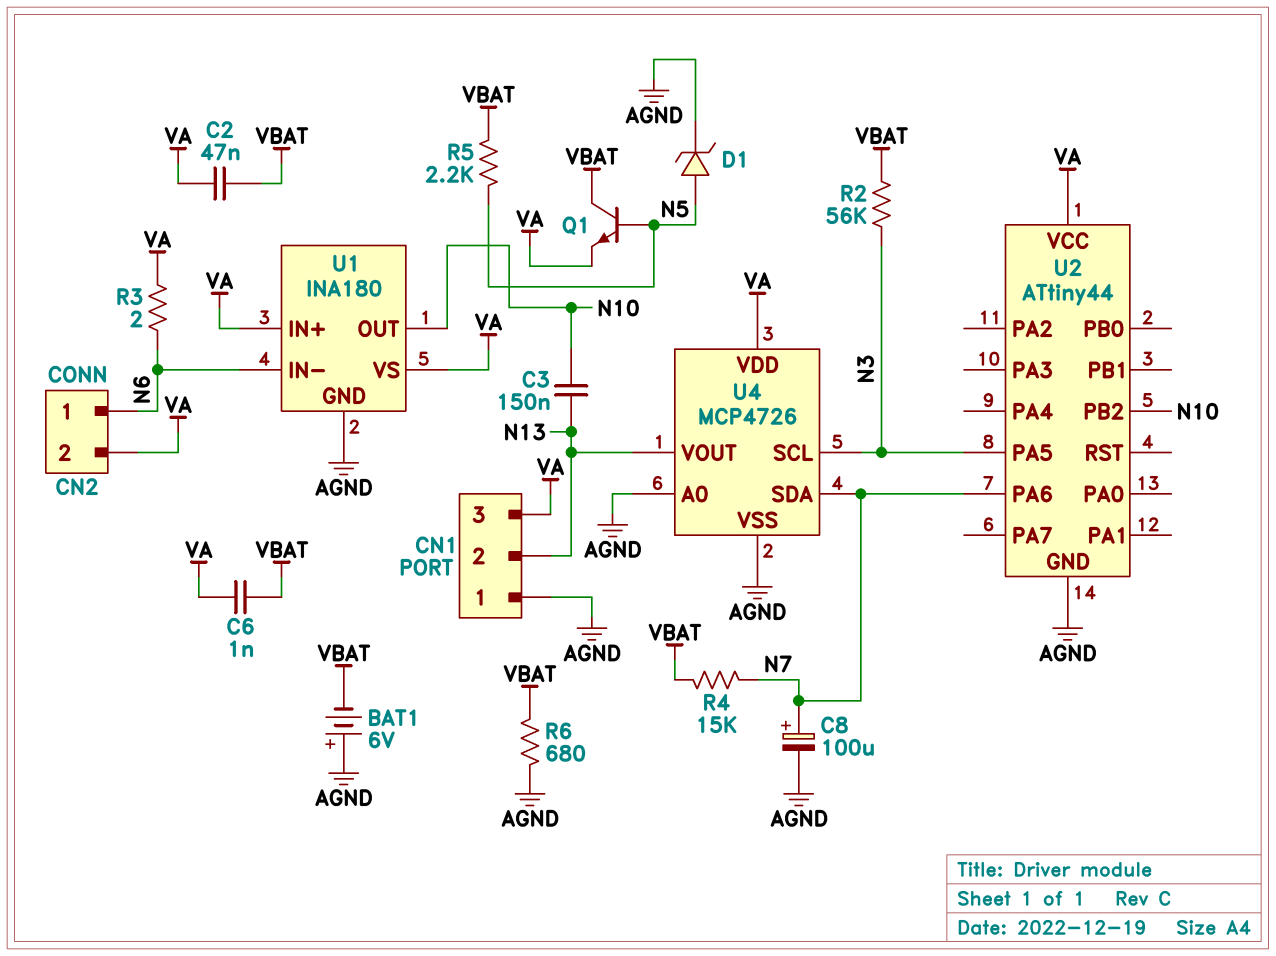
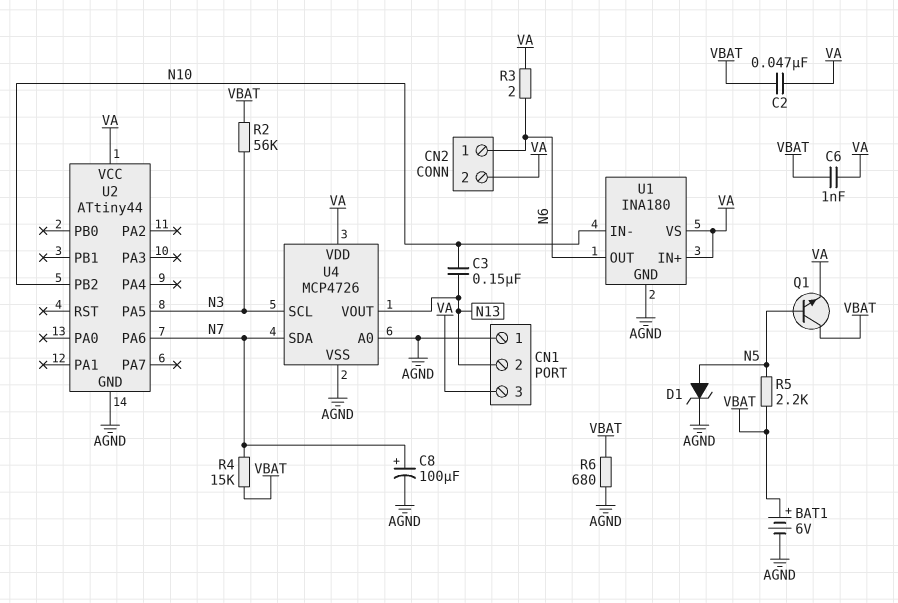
BAT1: 6V (plus AGND, minus VBAT) -> 6V (plus VBAT, minus AGND)
U1 pin IN-: N6 -> N10
U1 pin OUT: N10 -> N6

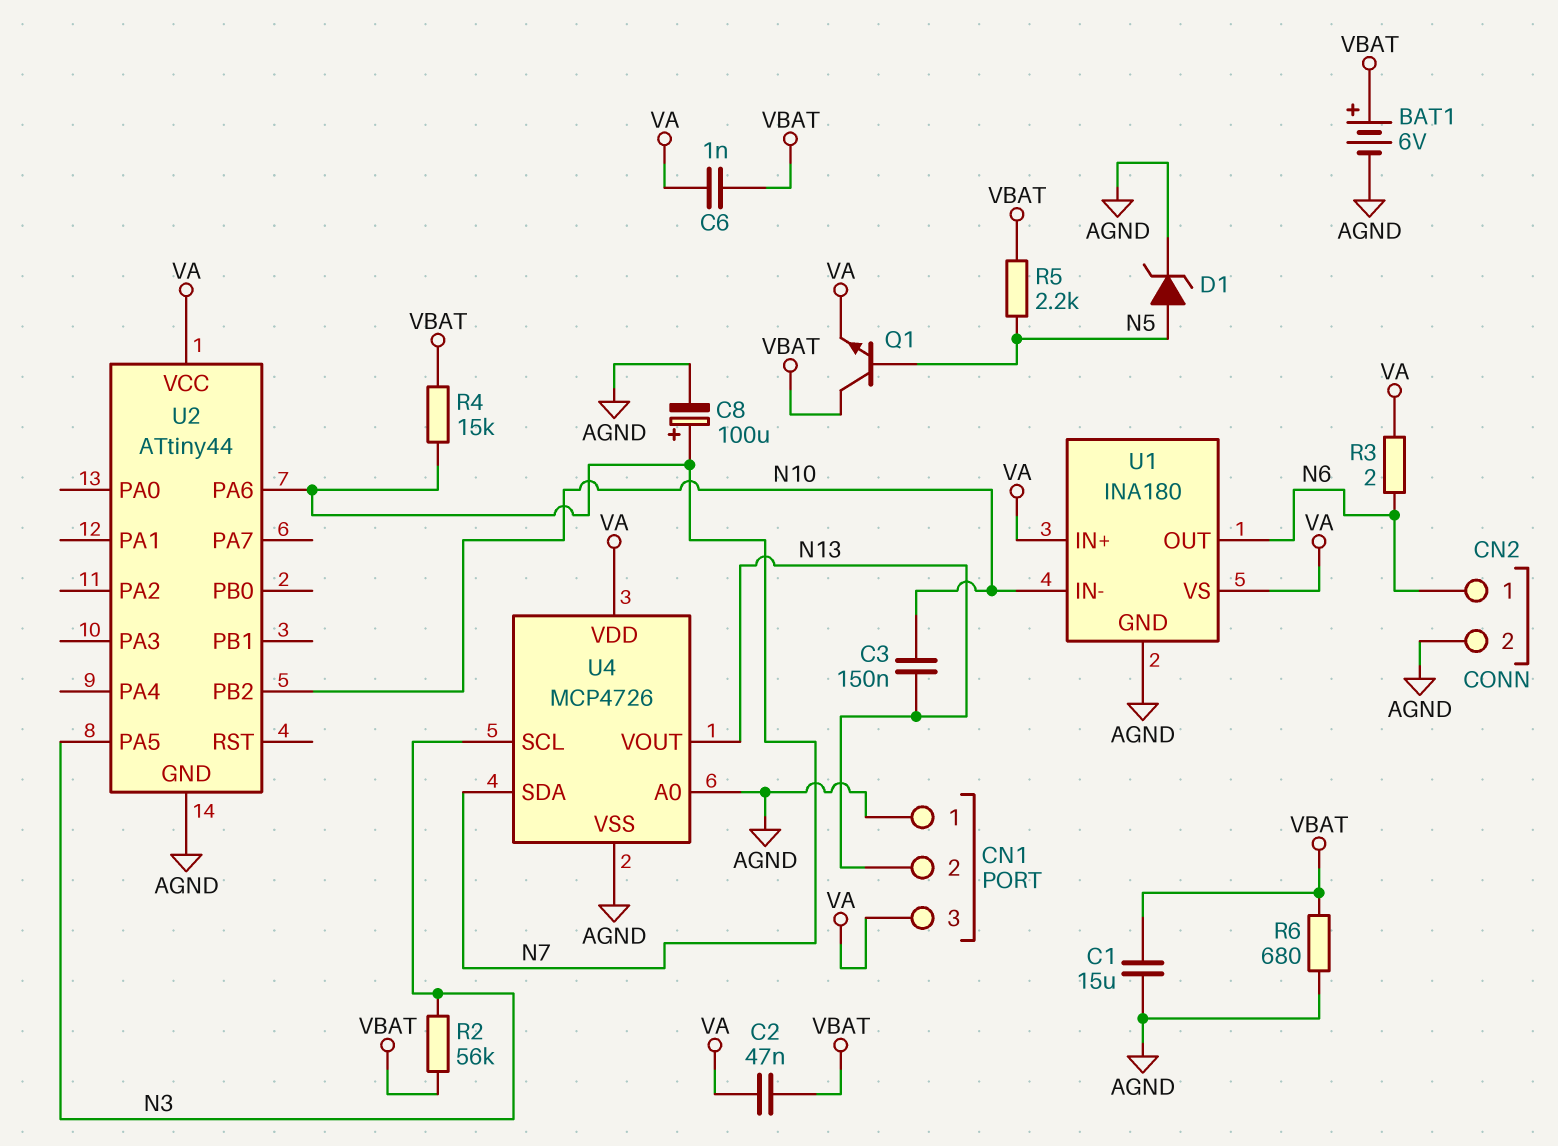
C1: none -> 15uF (AGND, VBAT)
CN2 pin 2: VA -> AGND

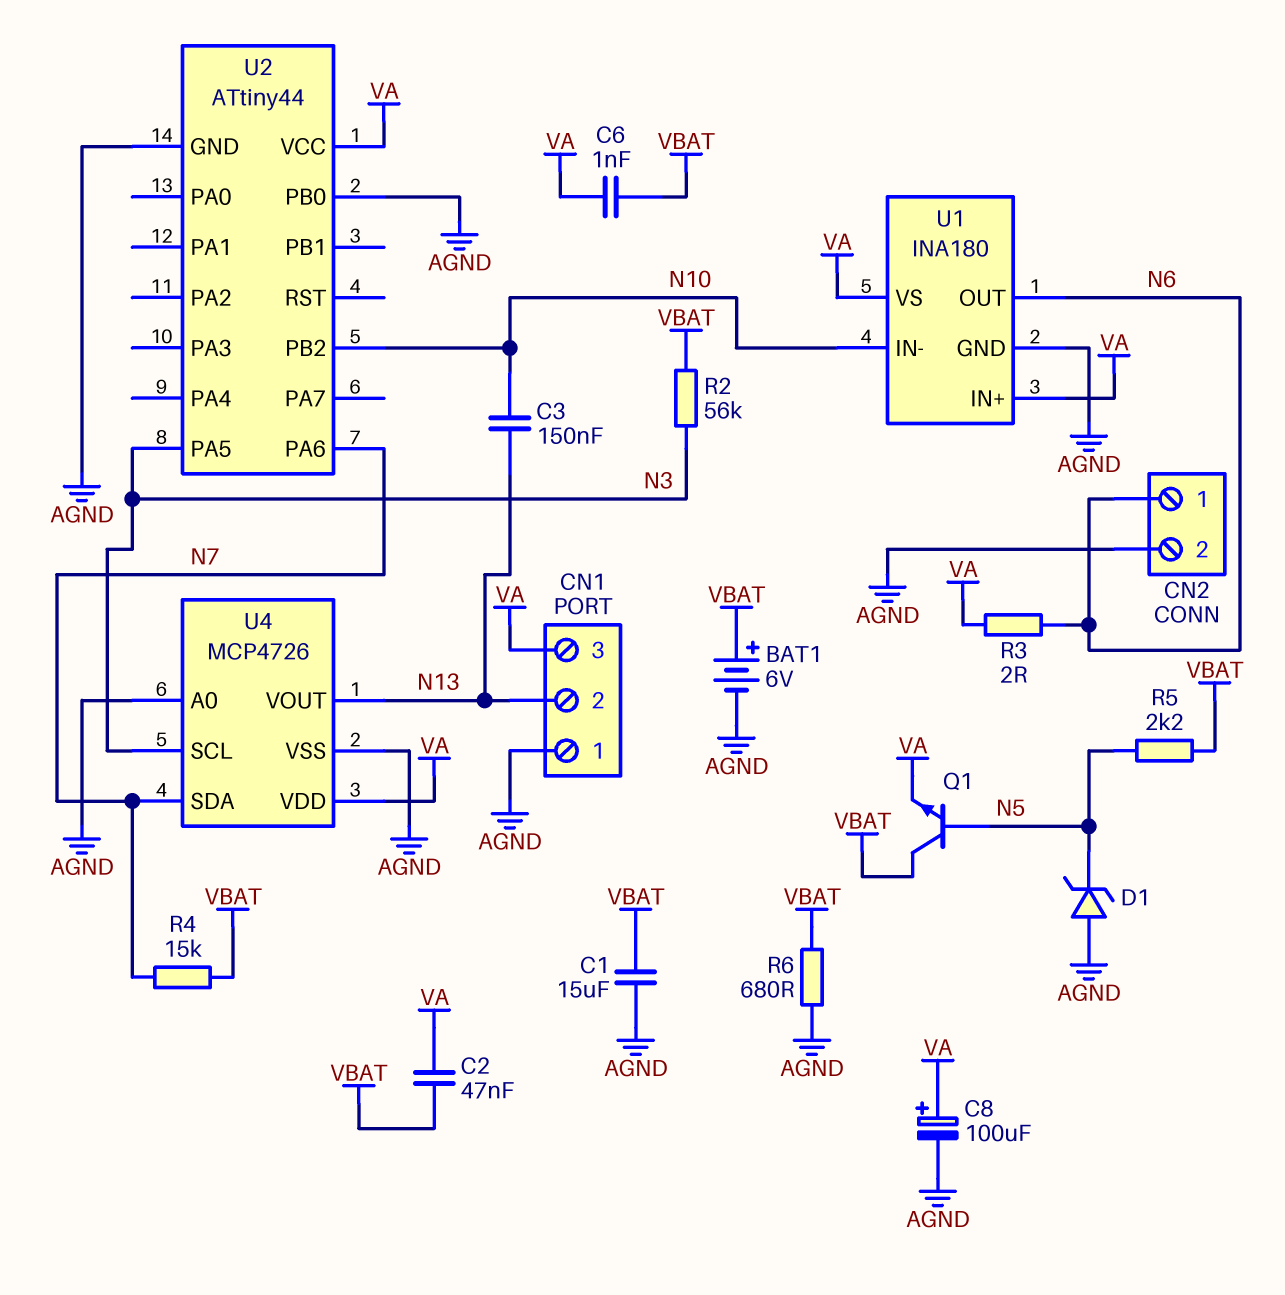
C8: 100uF (plus N7, minus AGND) -> 100uF (plus VA, minus AGND)
D1: zener (A N5, K AGND) -> zener (A AGND, K N5)
U2 pin PB0: none -> AGND

